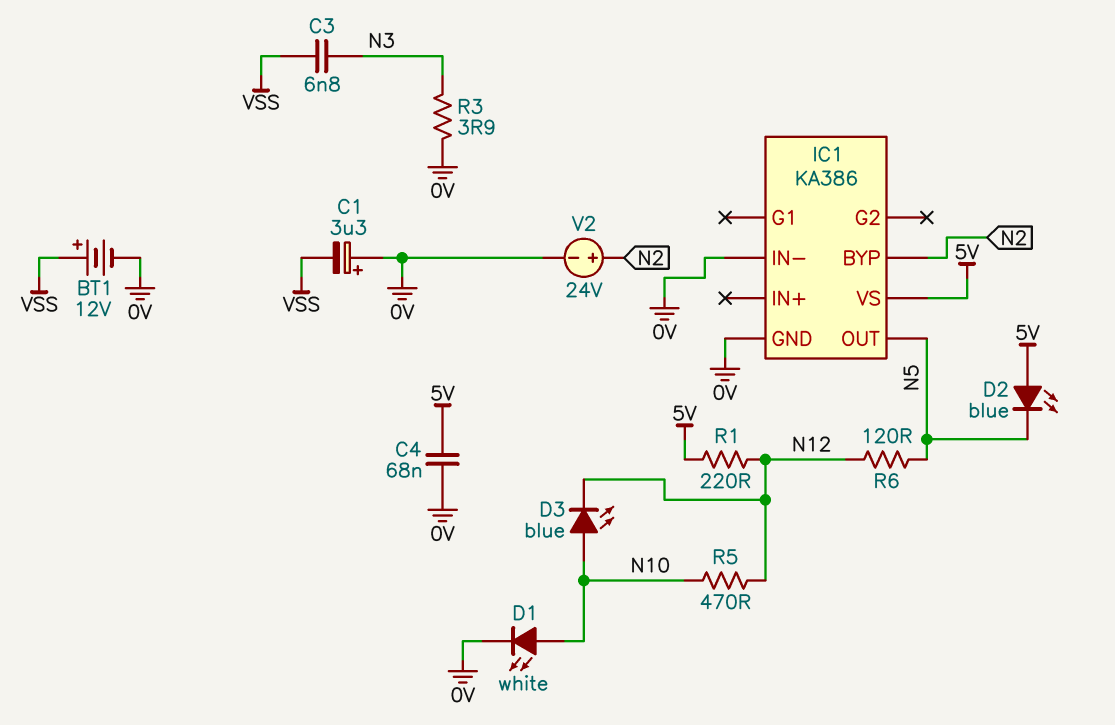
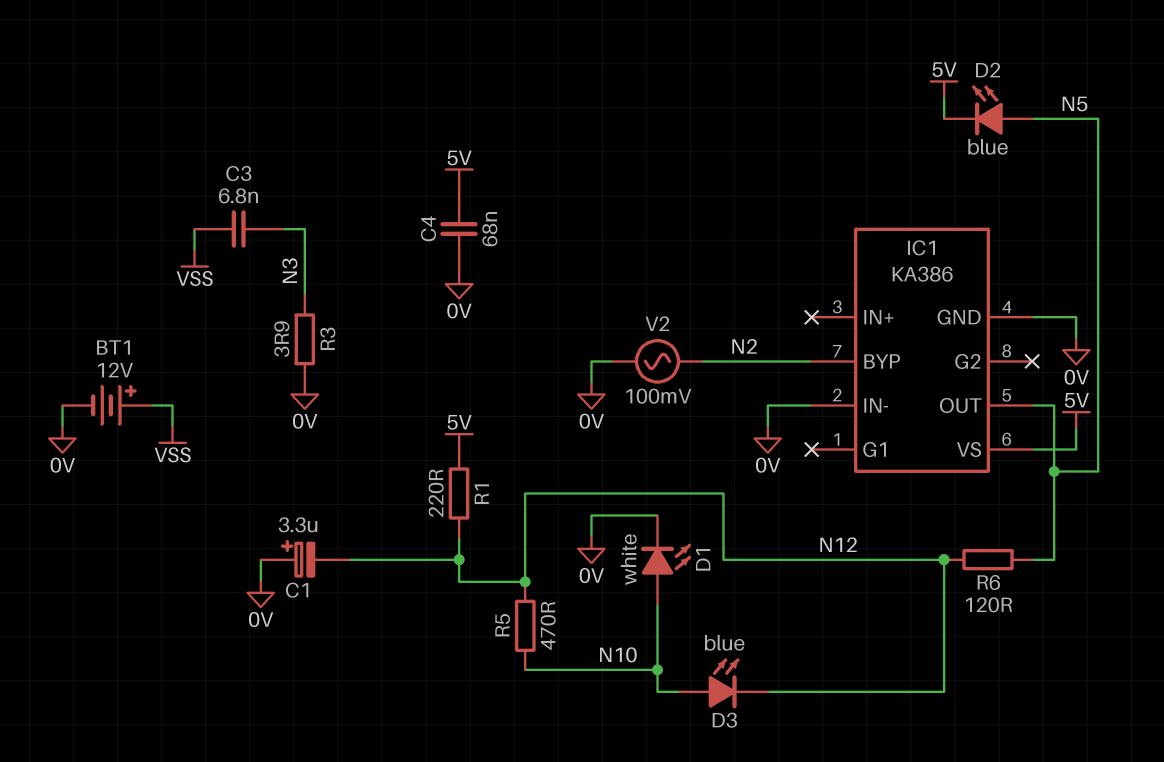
C1: 3.3uF (plus 0V, minus VSS) -> 3.3uF (plus 0V, minus N12)
D2: LED blue (A 5V, K N5) -> LED blue (A N5, K 5V)
V2: 24V (plus N2, minus 0V) -> AC 100mV (0V, N2)

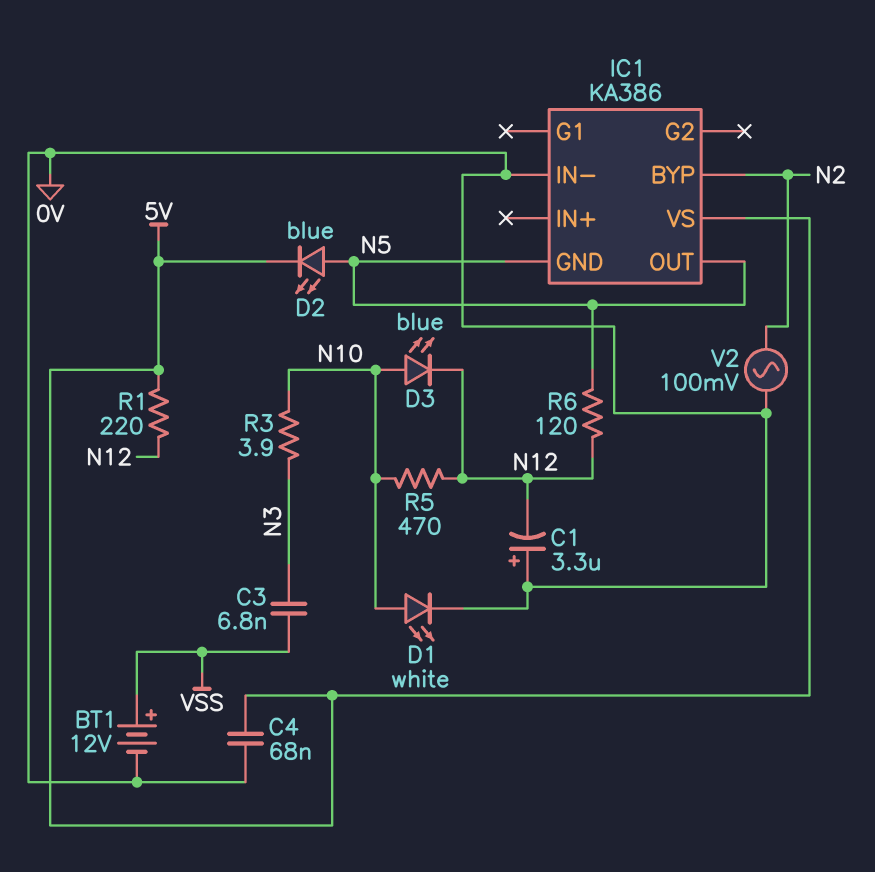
IC1 pin GND: 0V -> N5
R3: 3.9 (0V, N3) -> 3.9 (N3, N10)

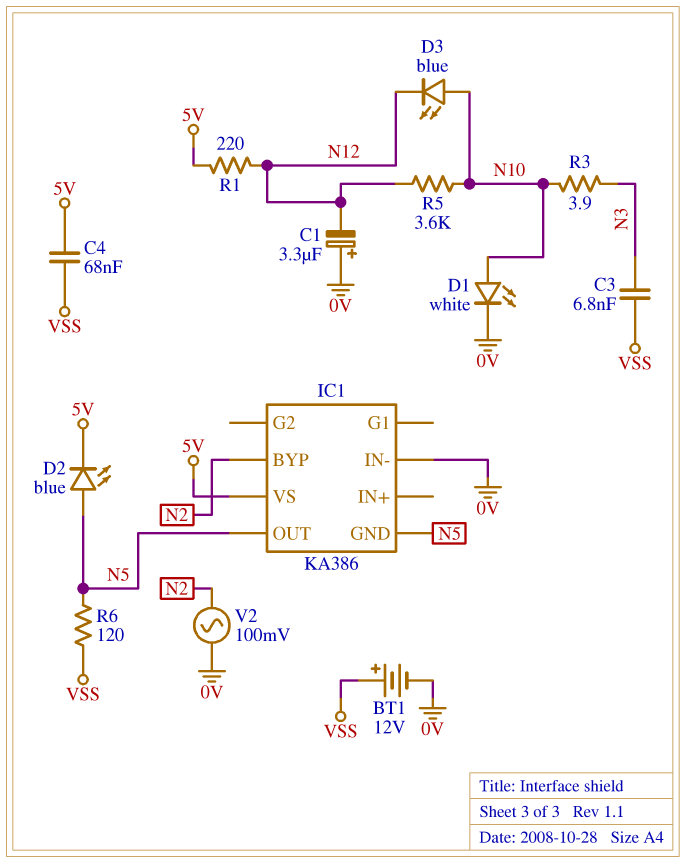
C4: 68nF (0V, 5V) -> 68nF (5V, VSS)
R5: 470 (N10, N12) -> 3.6k (N10, N12)
R6: 120 (N5, N12) -> 120 (N5, VSS)

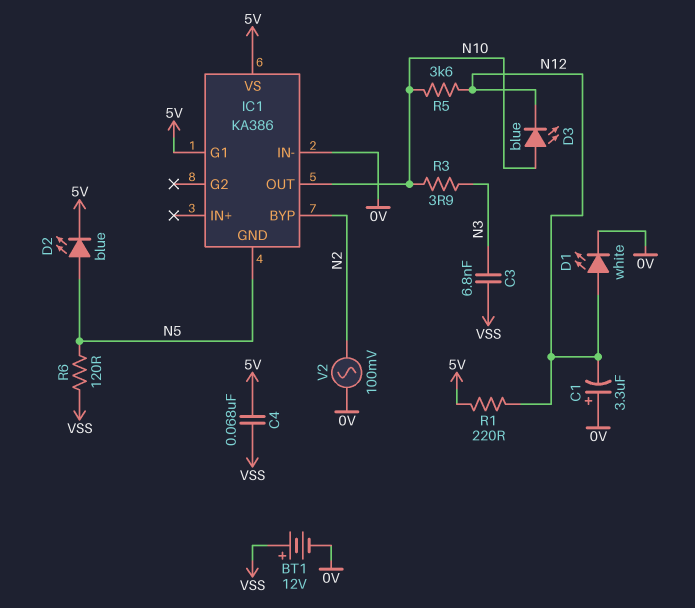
D1: LED white (A N10, K 0V) -> LED white (A N12, K 0V)
IC1 pin G1: none -> 5V
IC1 pin OUT: N5 -> N10

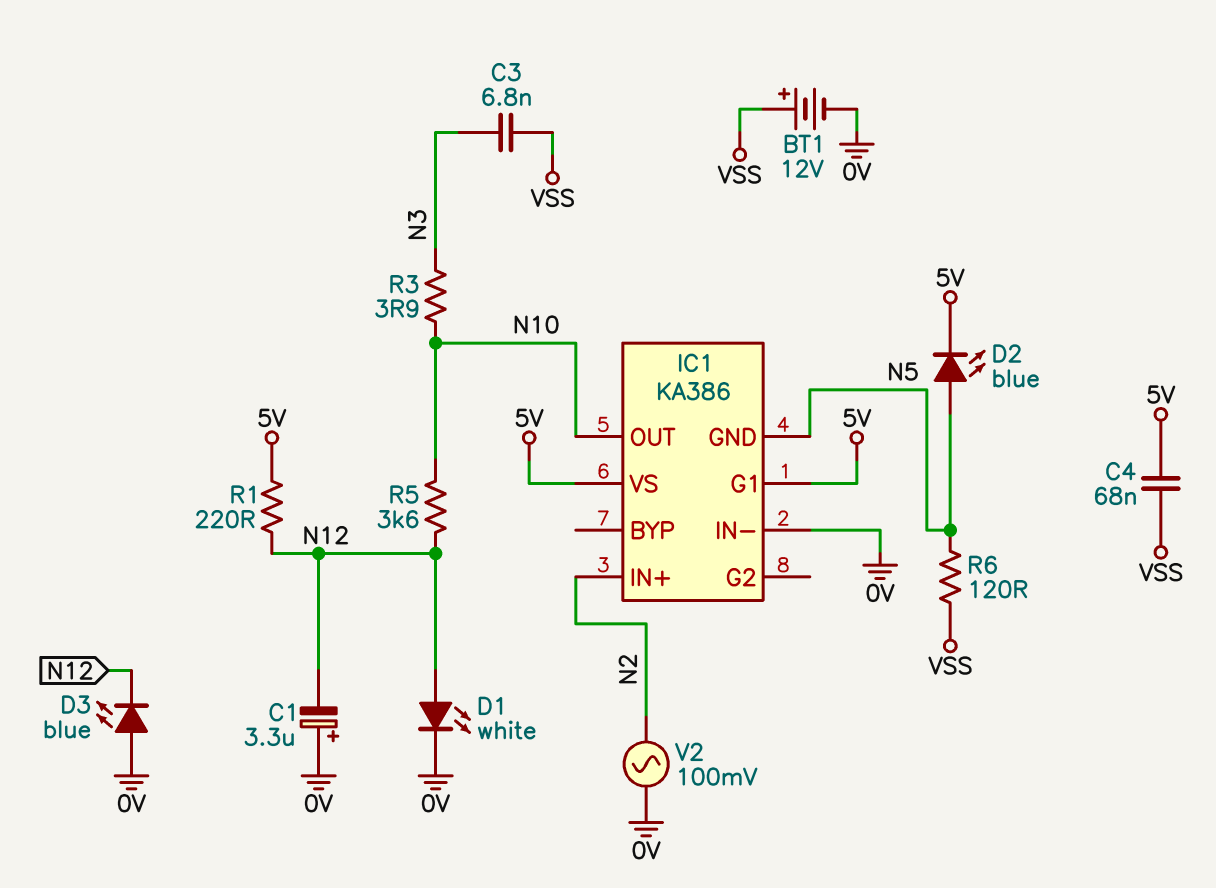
D3: LED blue (A N10, K N12) -> LED blue (A 0V, K N12)
IC1 pin BYP: N2 -> none
IC1 pin IN+: none -> N2

